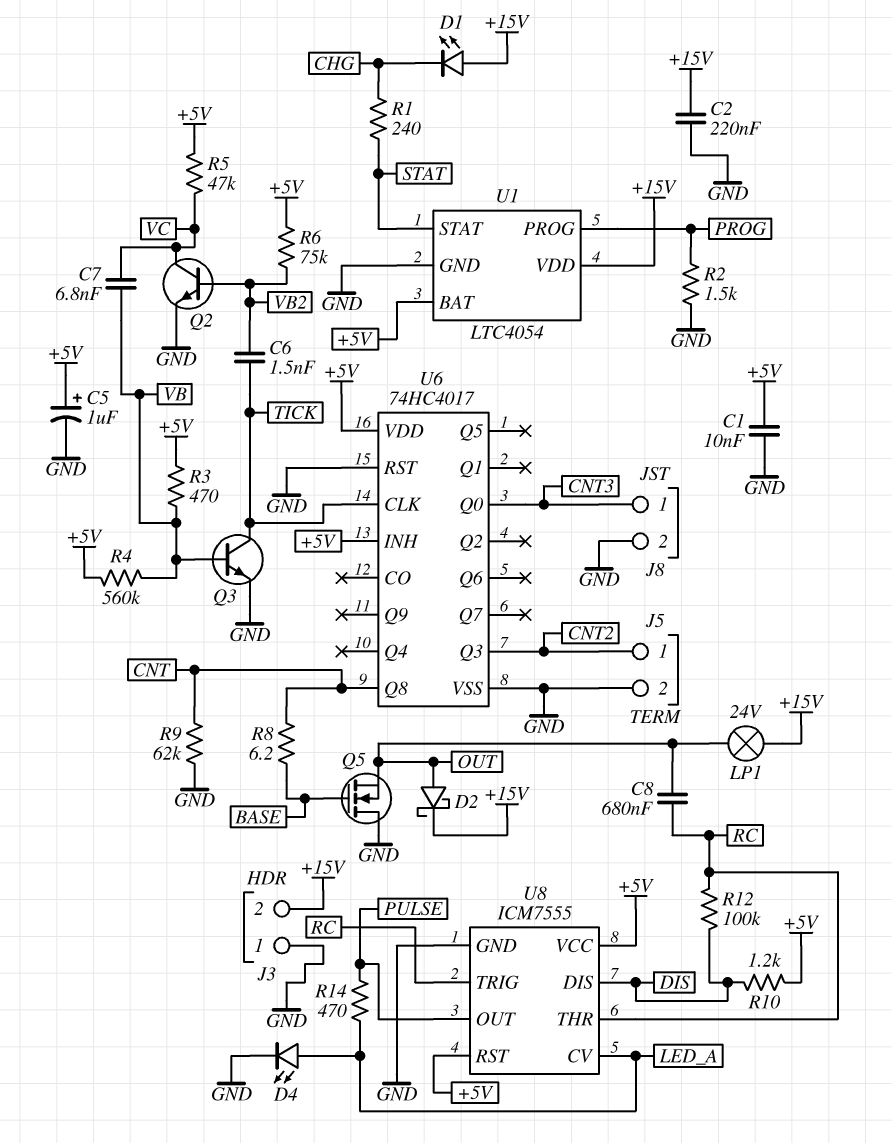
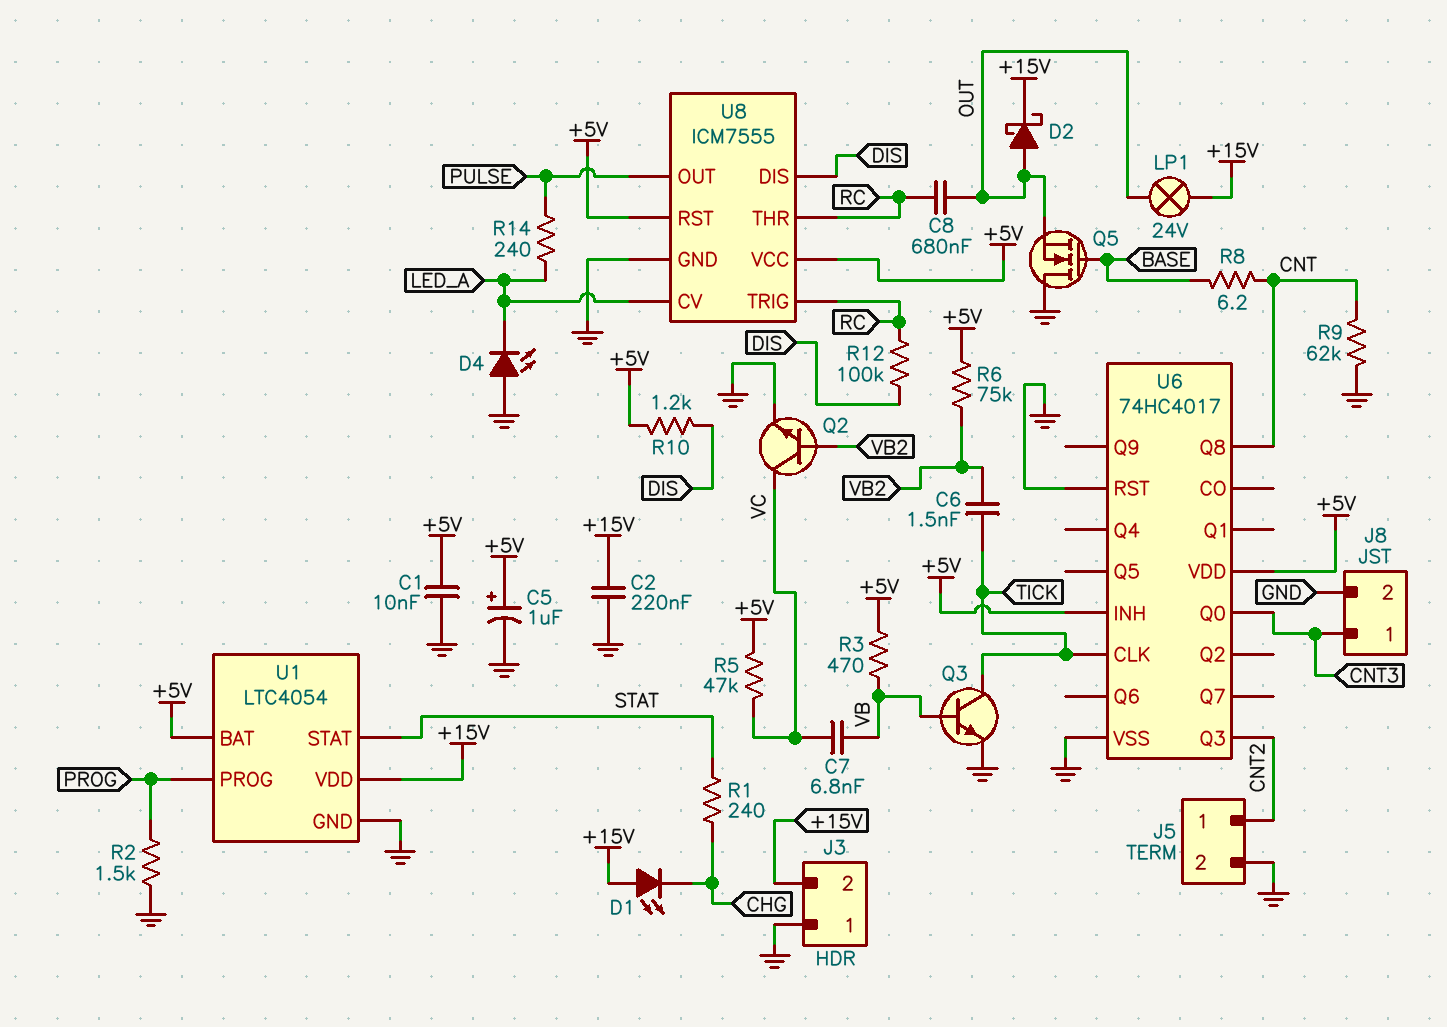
D4: LED (A LED_A, K GND) -> LED (A GND, K LED_A)
R4: 560k (+5V, VB) -> none
R14: 470 (LED_A, PULSE) -> 240 (LED_A, PULSE)

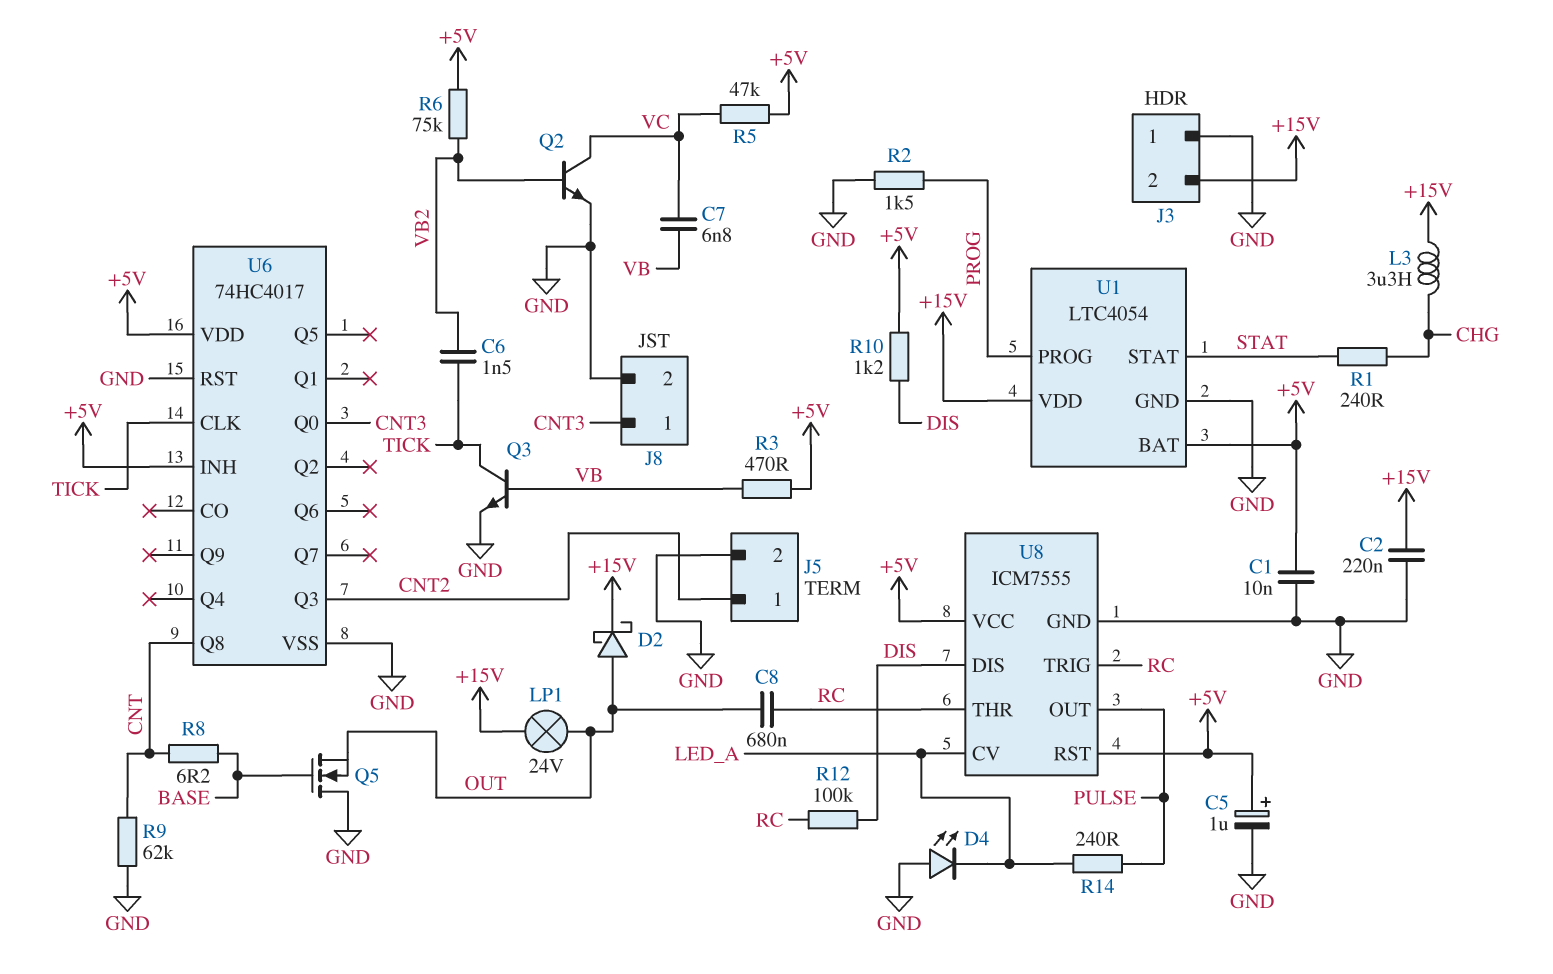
D1: LED (A +15V, K CHG) -> none
L3: none -> 3.3uH (+15V, CHG)

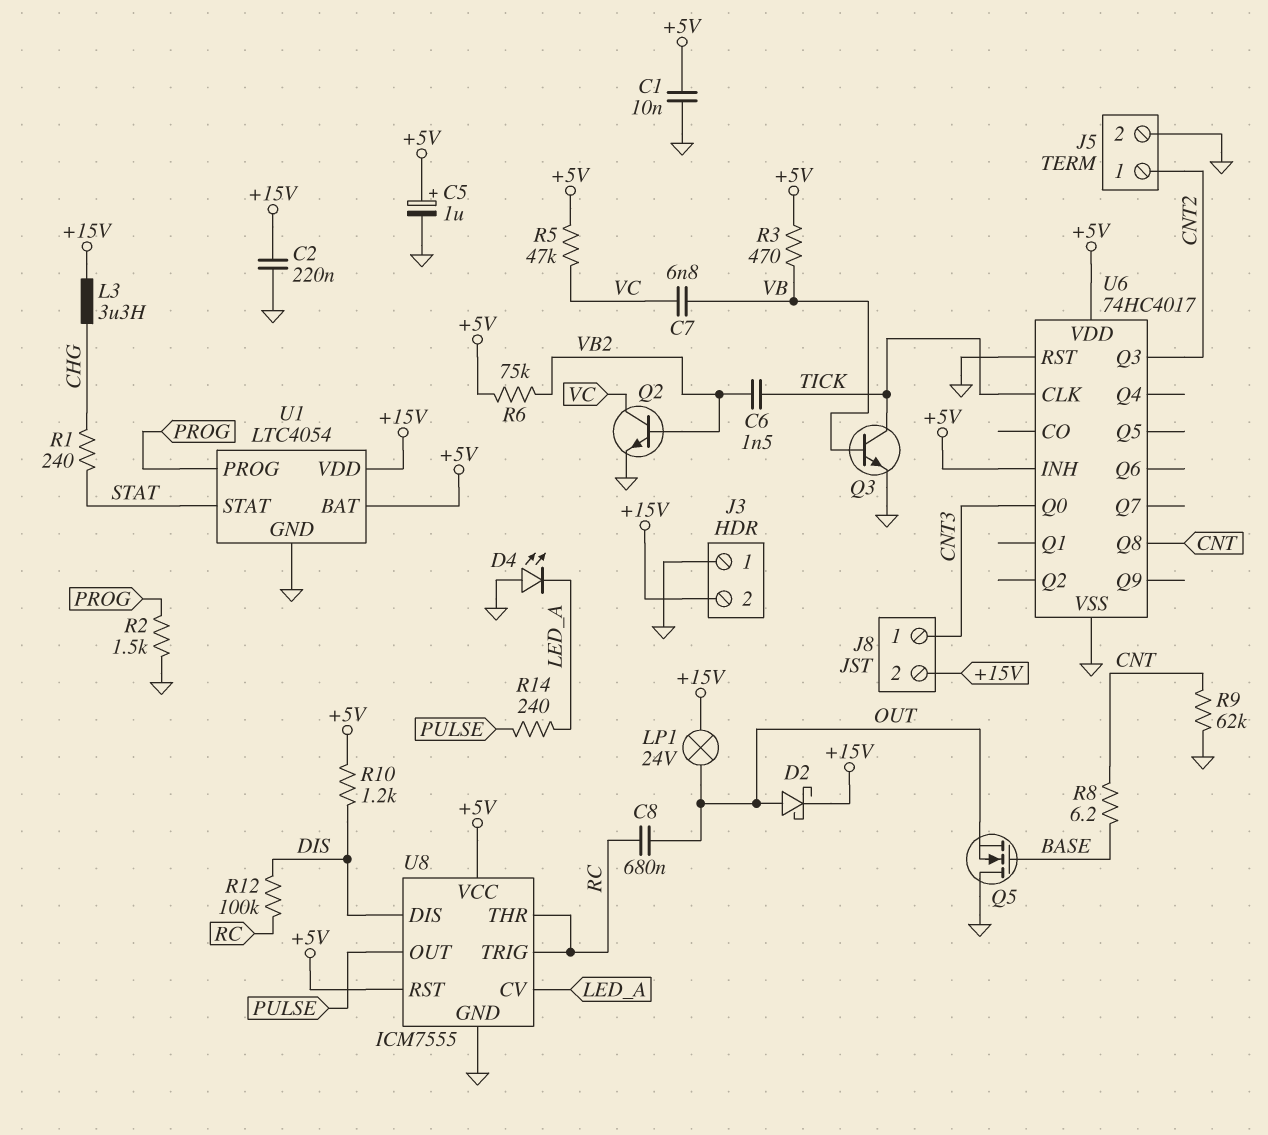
J8 pin 2: GND -> +15V

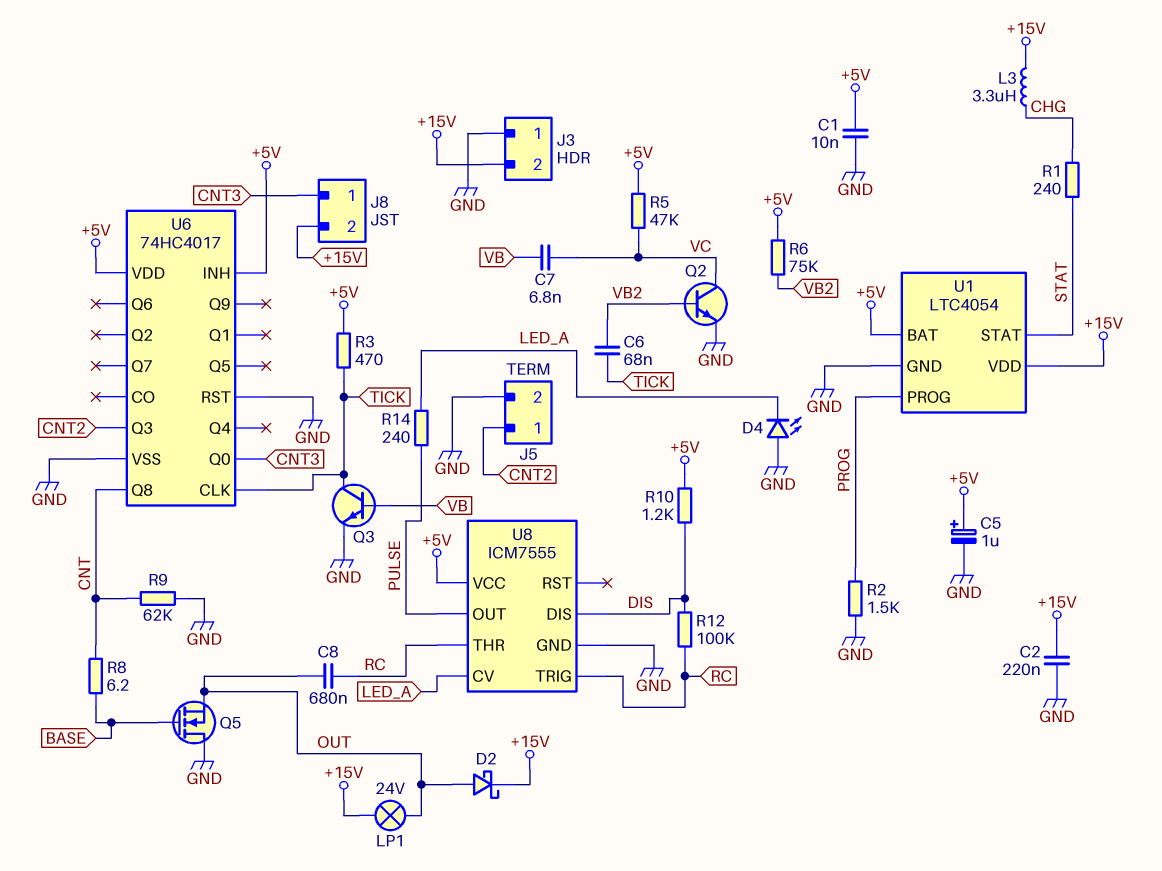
C6: 1.5nF (TICK, VB2) -> 68nF (TICK, VB2)
R3: 470 (+5V, VB) -> 470 (+5V, TICK)
U8 pin RST: +5V -> none

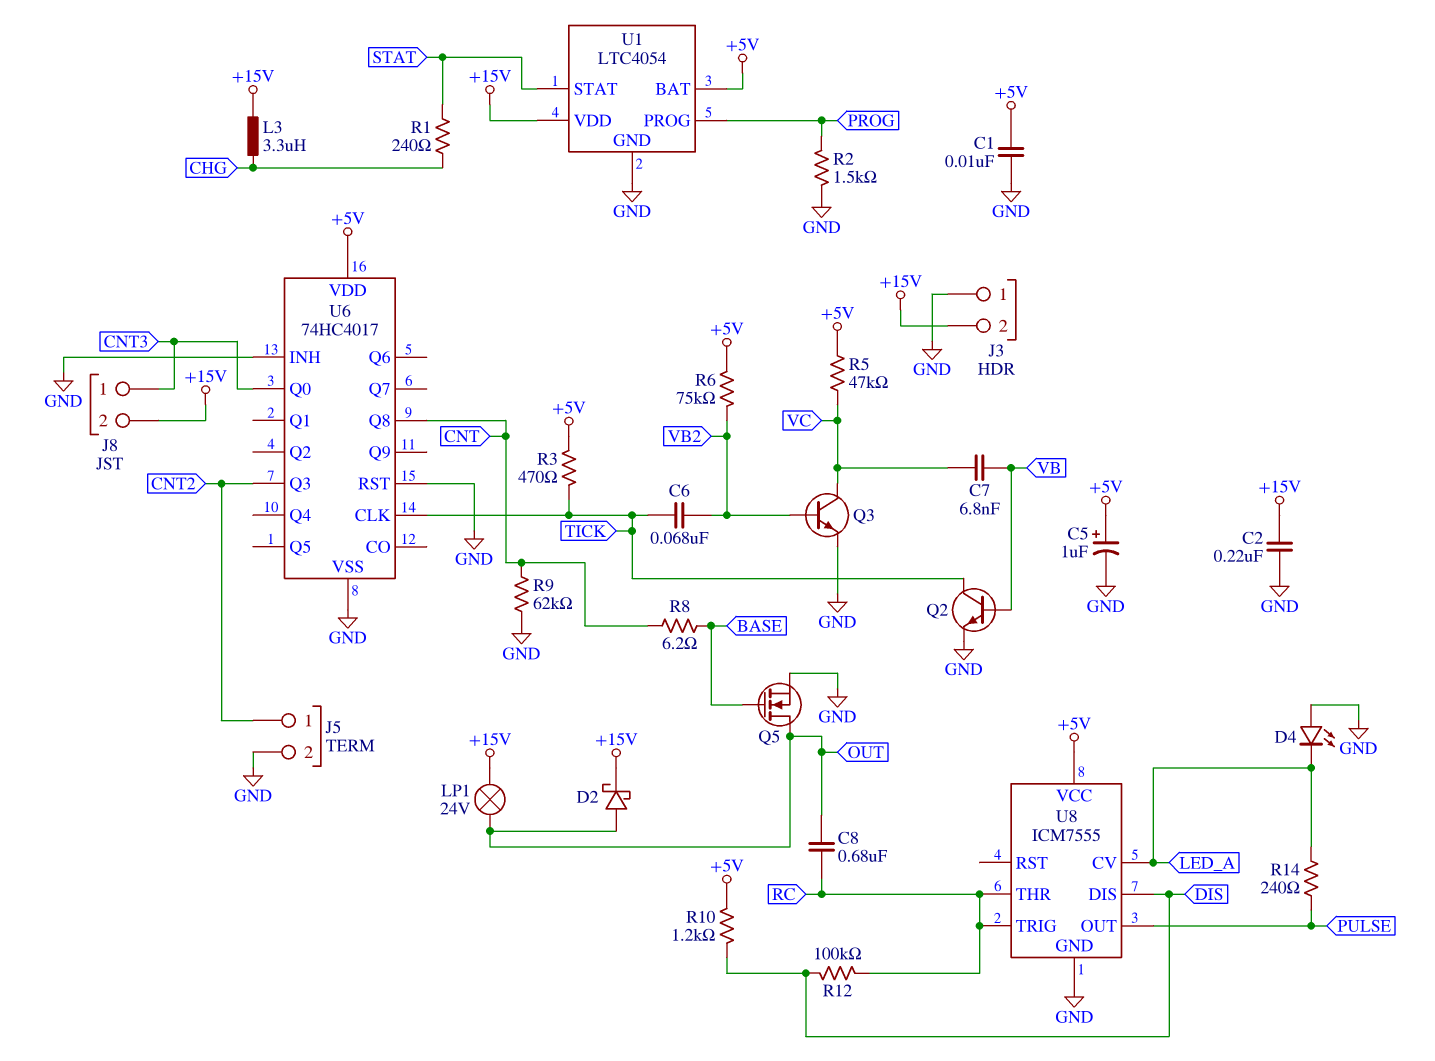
Q2: NPN (B VB2, C VC, E GND) -> NPN (B VB, C TICK, E GND)
Q3: NPN (B VB, C TICK, E GND) -> NPN (B VB2, C VC, E GND)
Q5: NMOS (G BASE, D GND, S OUT) -> NMOS (G BASE, D OUT, S GND)
U6 pin INH: +5V -> GND

